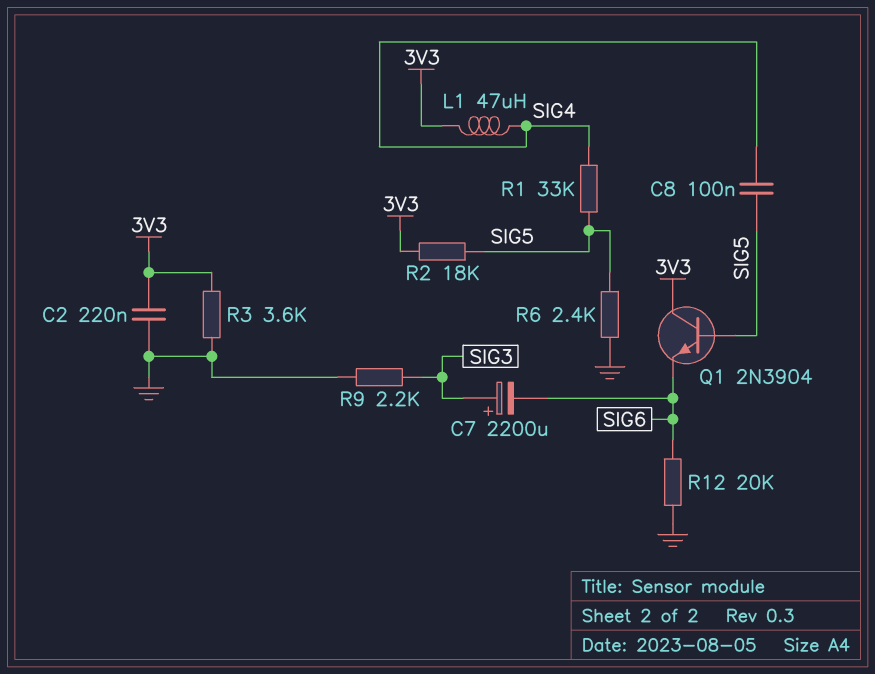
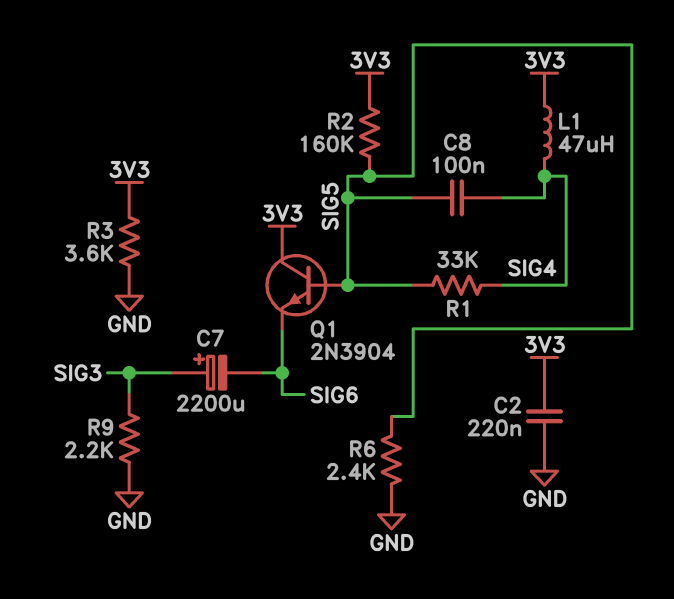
R2: 18k (3V3, SIG5) -> 160k (3V3, SIG5)
R12: 20k (GND, SIG6) -> none

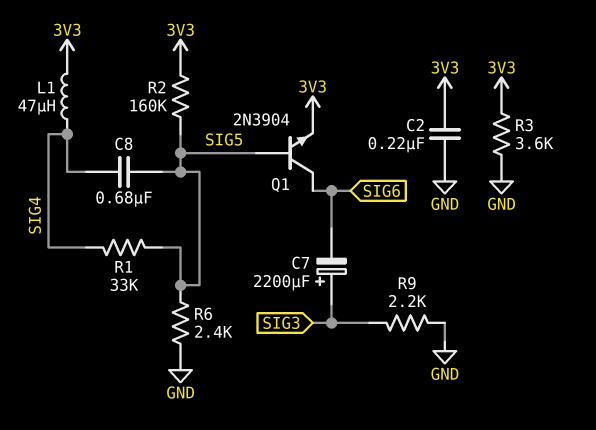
C8: 100nF (SIG4, SIG5) -> 680nF (SIG4, SIG5)
Q1: NPN 2N3904 (B SIG5, C 3V3, E SIG6) -> NPN 2N3904 (B SIG5, C SIG6, E 3V3)

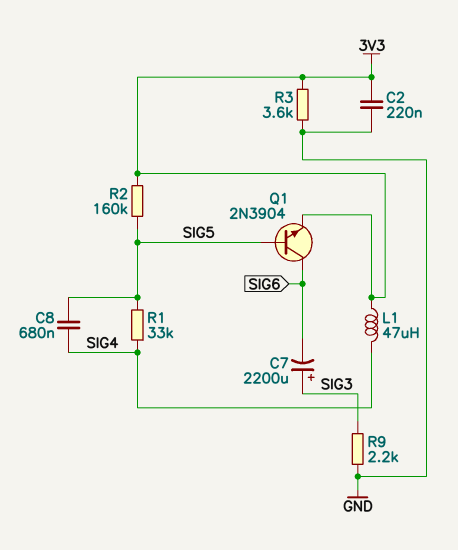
R6: 2.4k (GND, SIG5) -> none

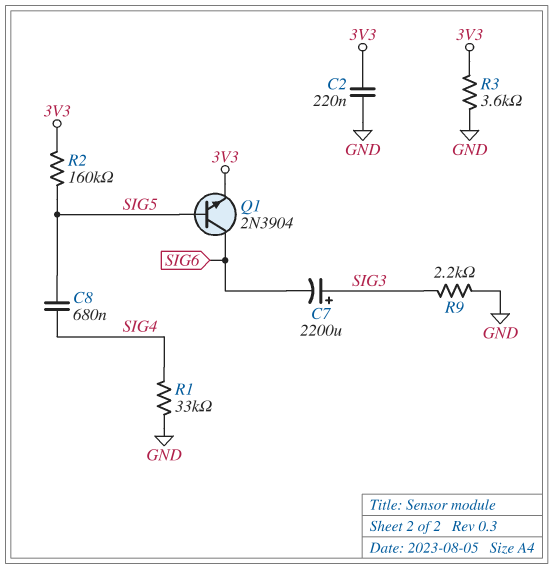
L1: 47uH (3V3, SIG4) -> none
R1: 33k (SIG4, SIG5) -> 33k (GND, SIG4)

